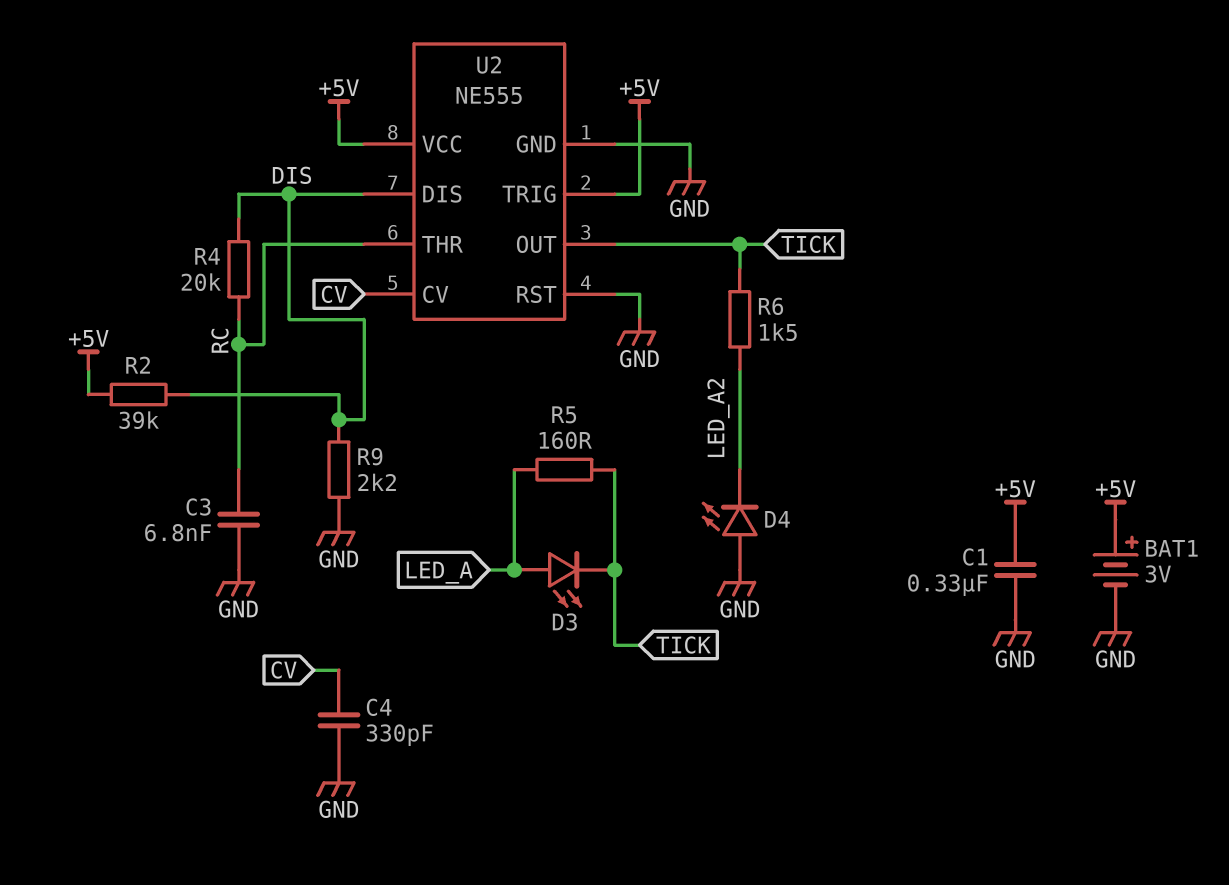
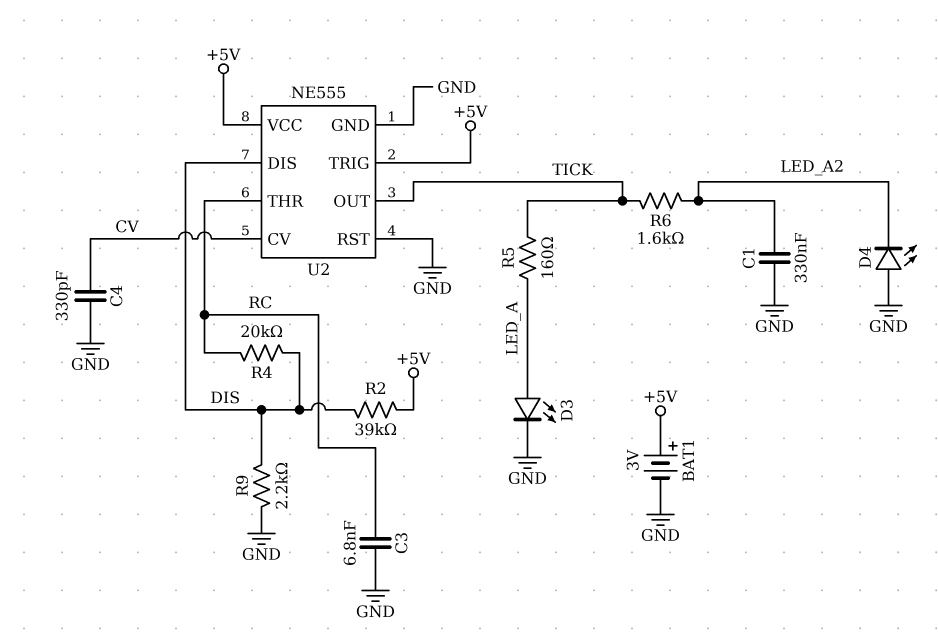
C1: 330nF (+5V, GND) -> 330nF (GND, LED_A2)
D3: LED (A LED_A, K TICK) -> LED (A LED_A, K GND)
R6: 1.5k (LED_A2, TICK) -> 1.6k (LED_A2, TICK)

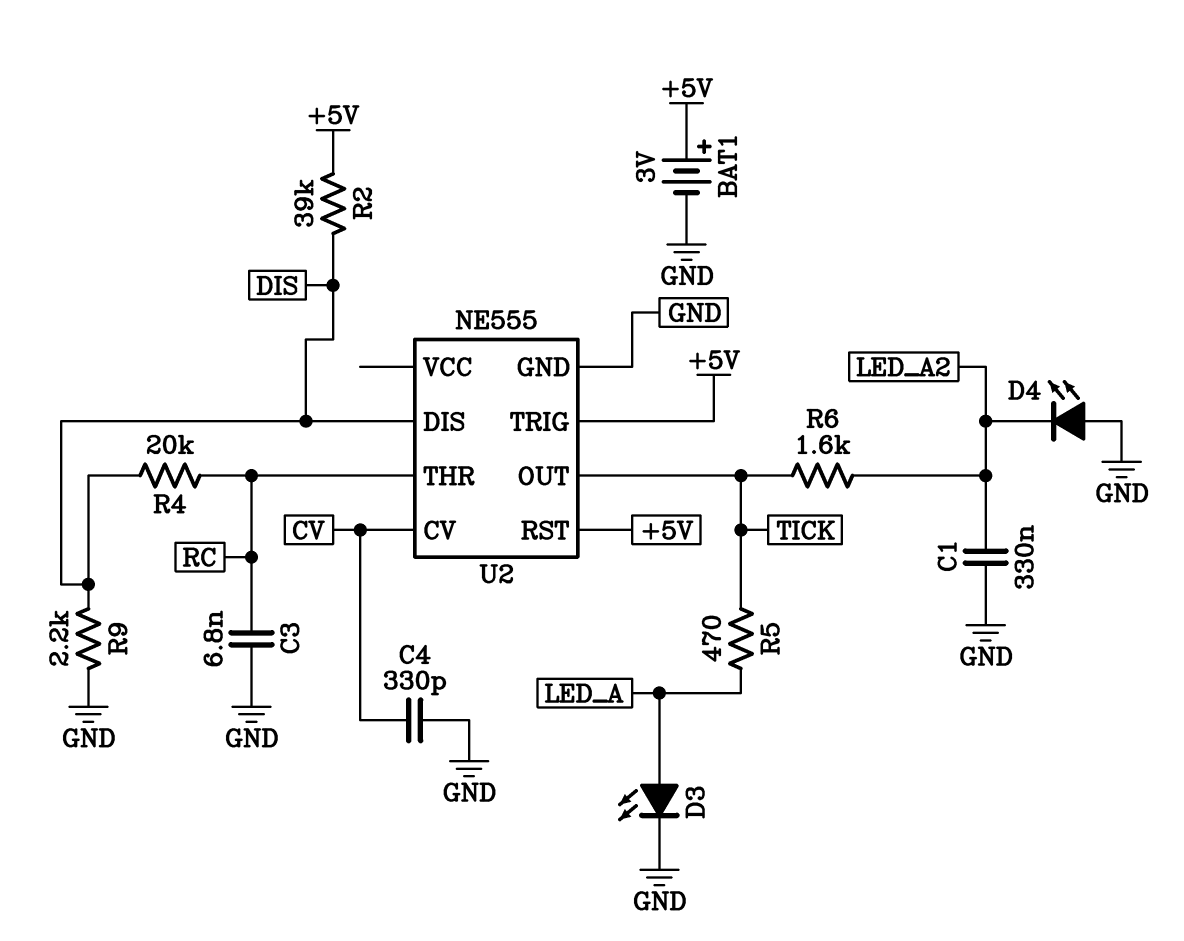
R5: 160 (LED_A, TICK) -> 470 (LED_A, TICK)
U2 pin RST: GND -> +5V
U2 pin VCC: +5V -> none

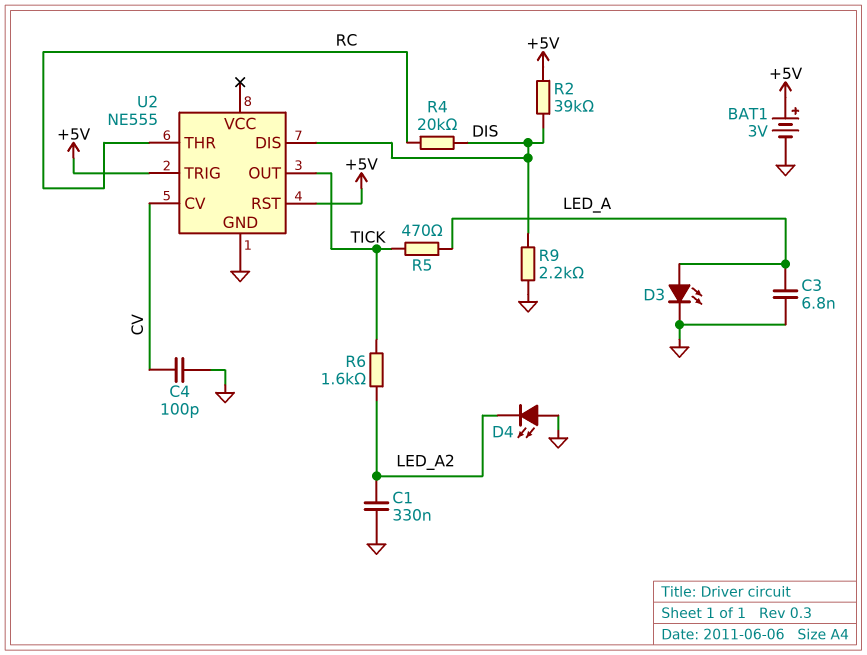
C3: 6.8nF (GND, RC) -> 6.8nF (GND, LED_A)
C4: 330pF (CV, GND) -> 100pF (CV, GND)

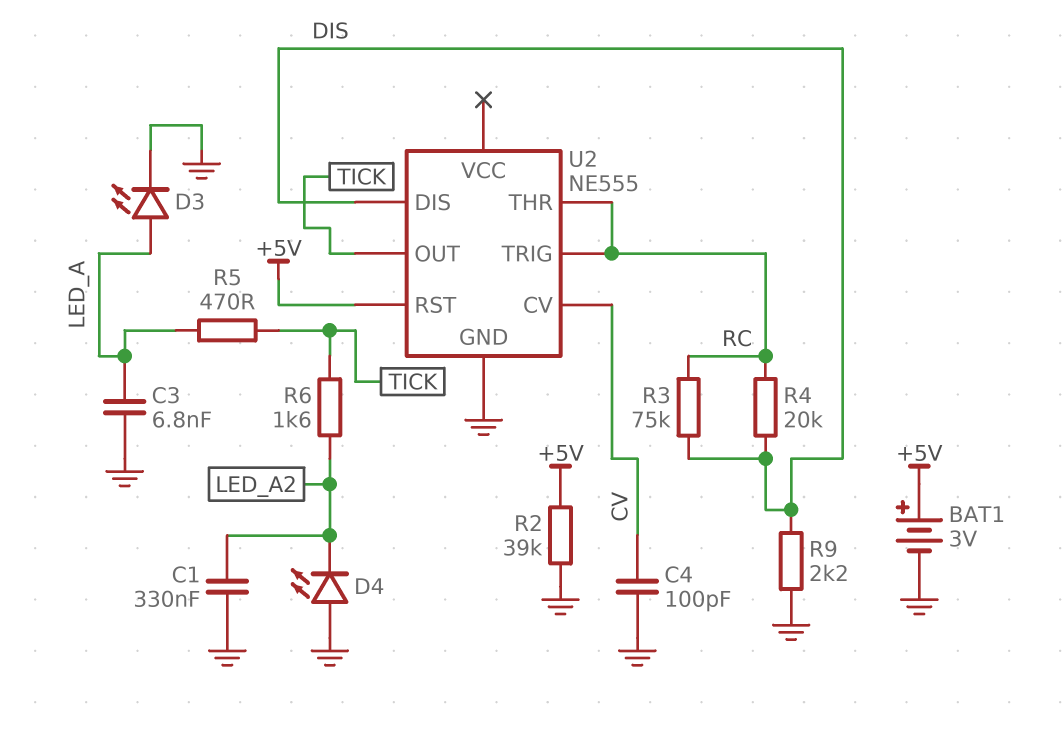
R2: 39k (+5V, DIS) -> 39k (+5V, GND)
R3: none -> 75k (DIS, RC)
U2 pin TRIG: +5V -> RC

